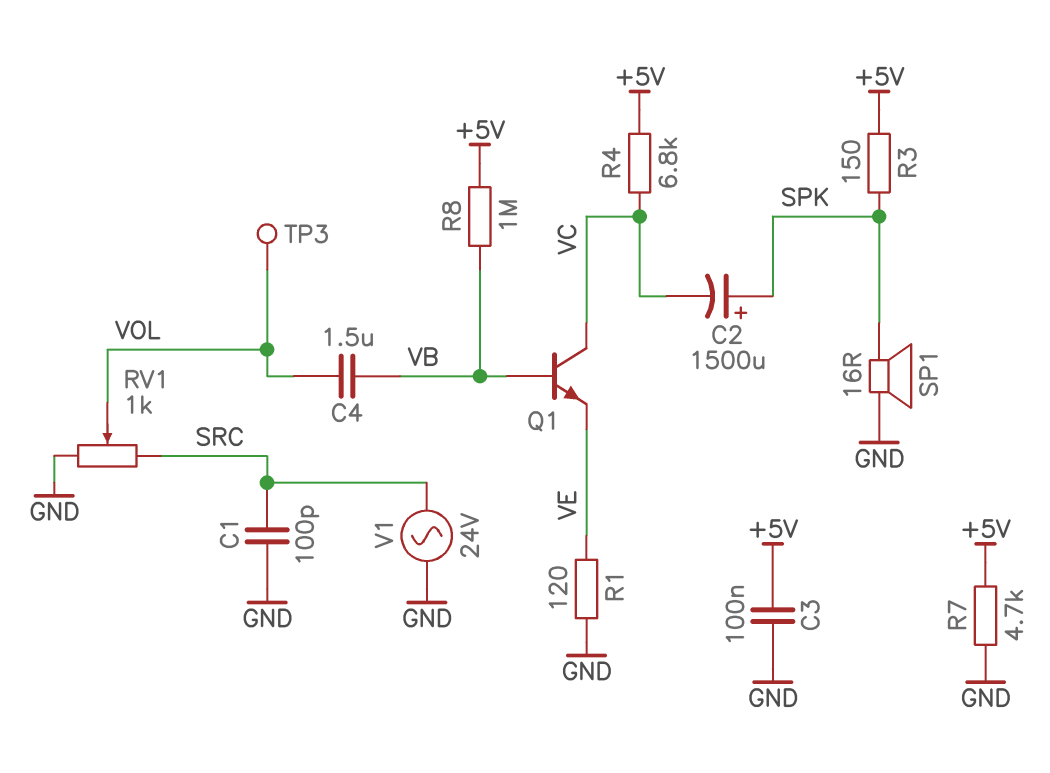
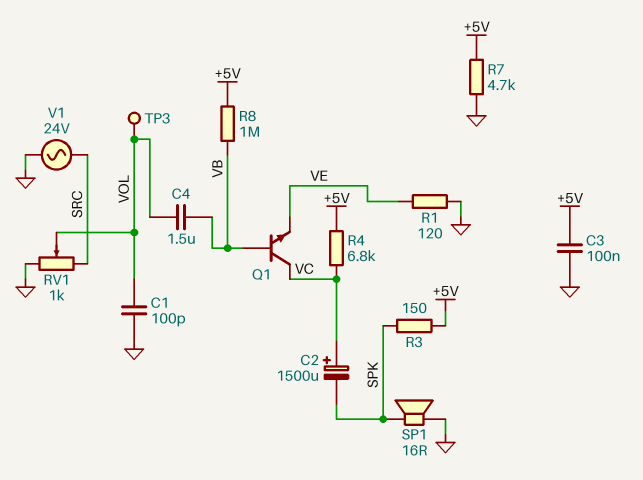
C1: 100pF (GND, SRC) -> 100pF (GND, VOL)
C2: 1500uF (plus SPK, minus VC) -> 1500uF (plus VC, minus SPK)

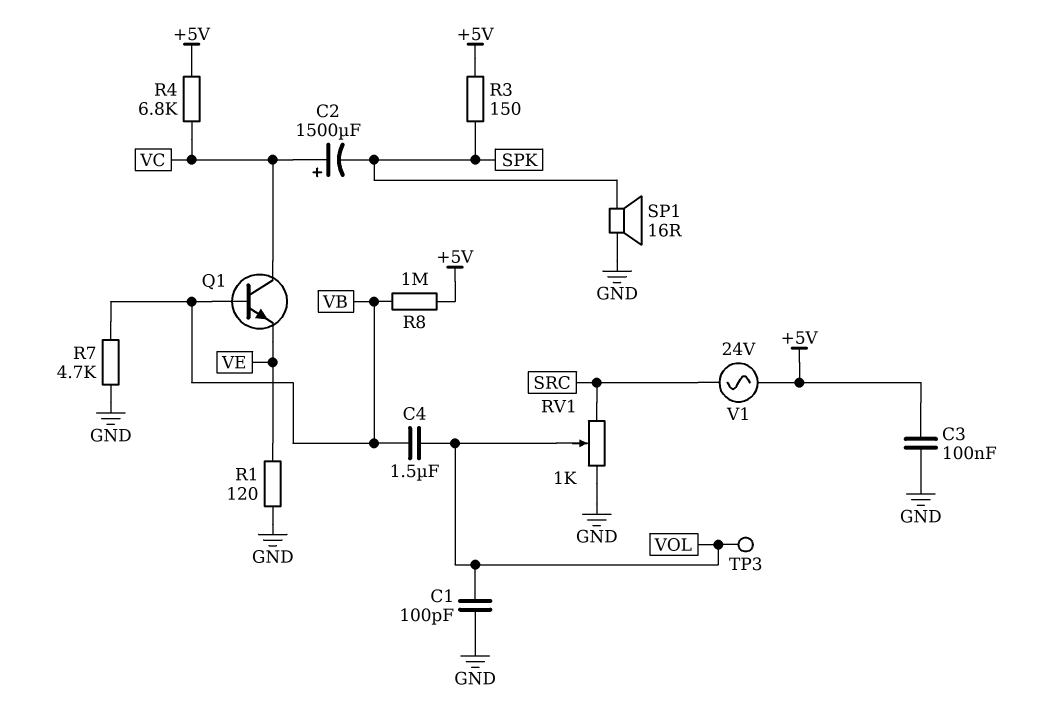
R7: 4.7k (+5V, GND) -> 4.7k (GND, VB)
V1: AC 24V (GND, SRC) -> AC 24V (+5V, SRC)

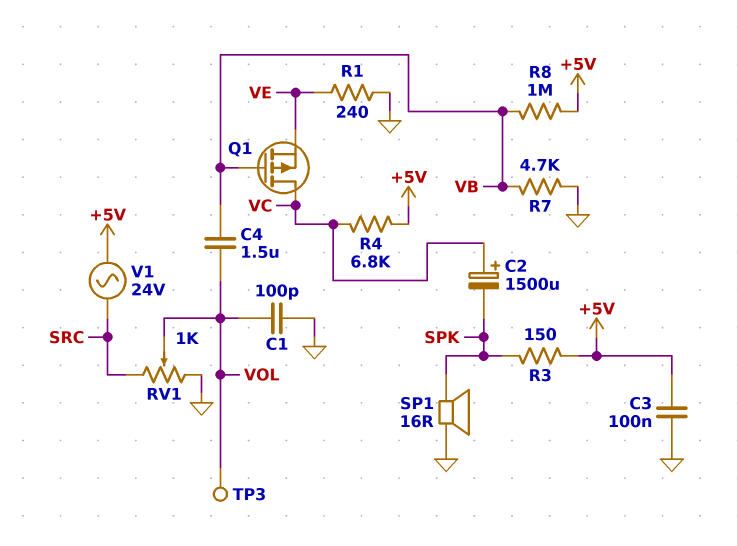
Q1: NPN (B VB, C VC, E VE) -> PMOS (G VB, D VC, S VE)
R1: 120 (GND, VE) -> 240 (GND, VE)

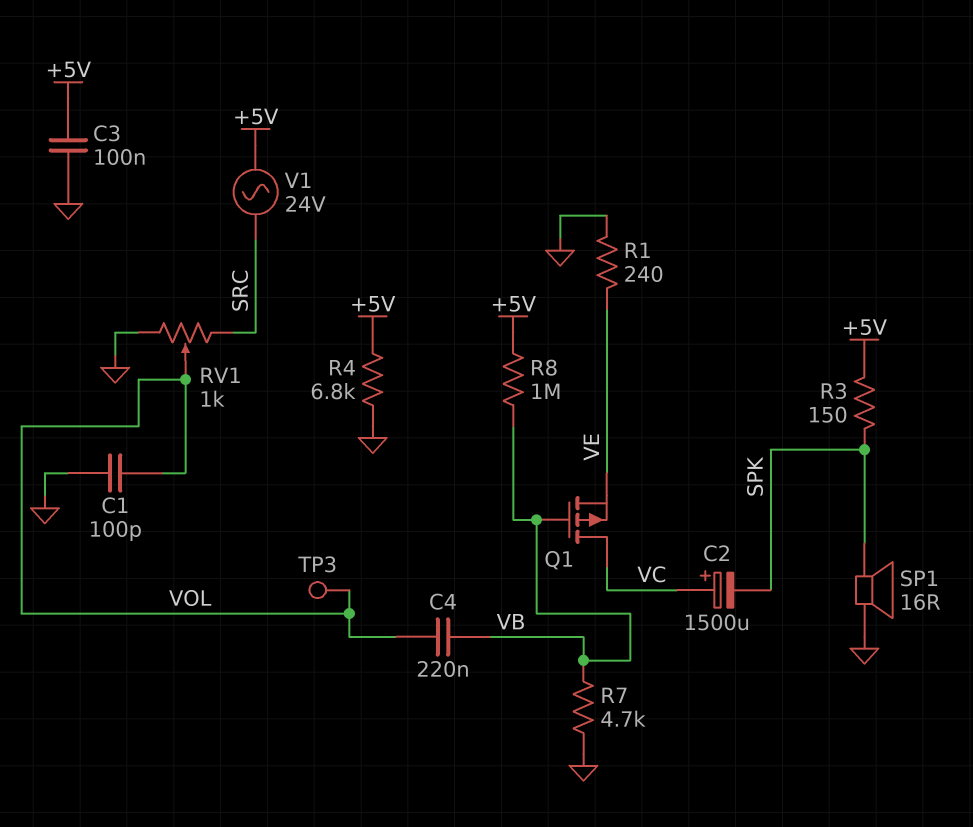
C4: 1.5uF (VB, VOL) -> 220nF (VB, VOL)
R4: 6.8k (+5V, VC) -> 6.8k (+5V, GND)

